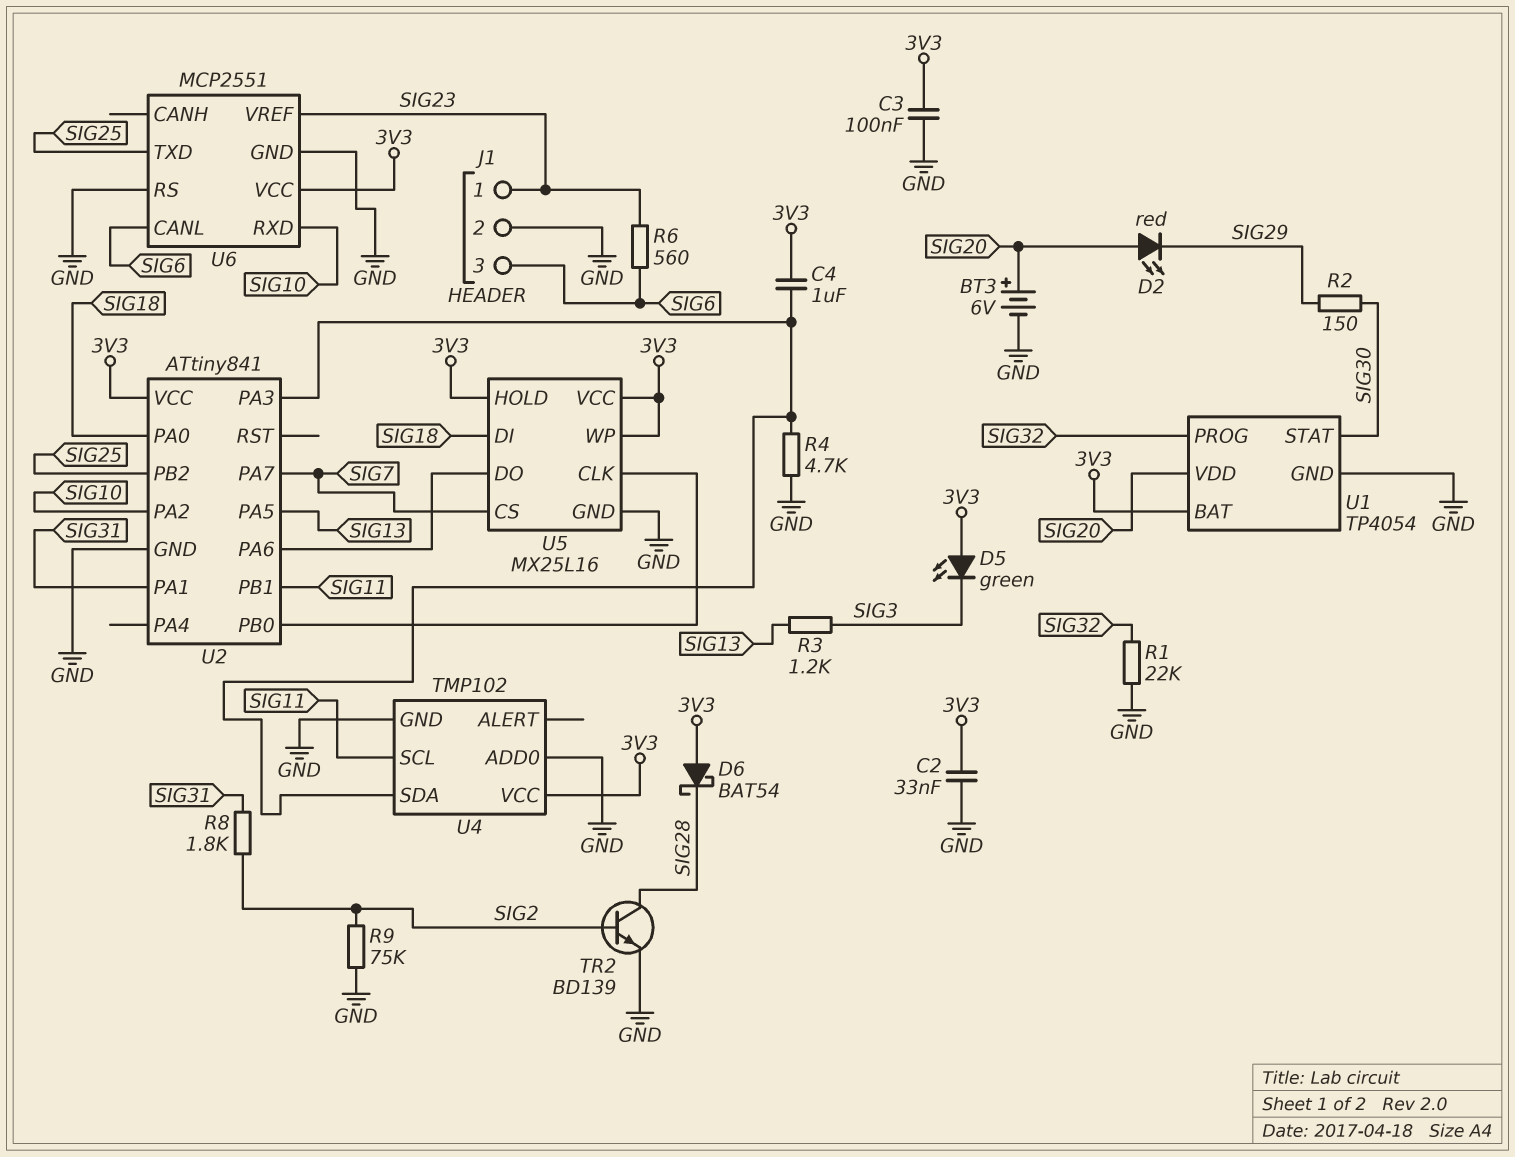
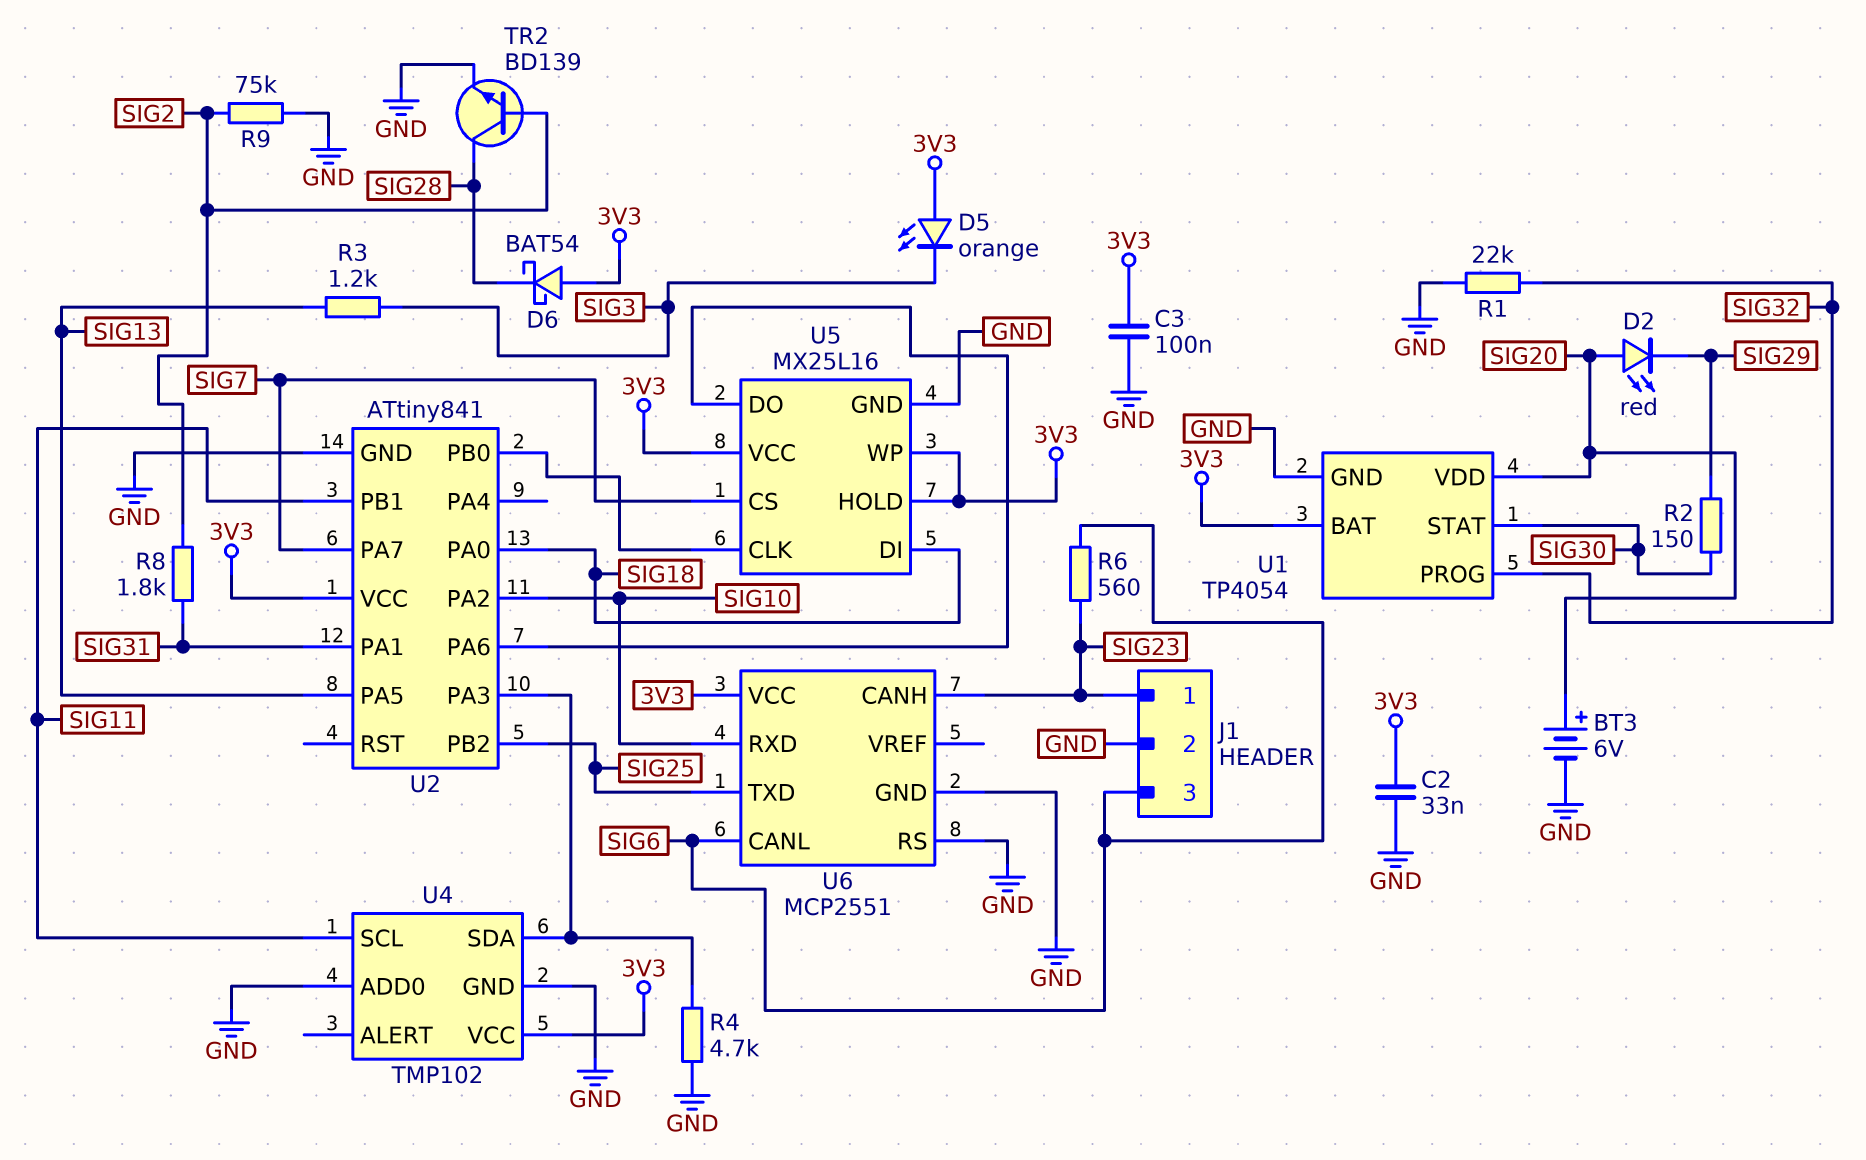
C4: 1uF (3V3, U2/PA3) -> none
D5: LED green (A 3V3, K SIG3) -> LED orange (A 3V3, K SIG3)
U6 pin CANH: none -> SIG23
U6 pin VREF: SIG23 -> none

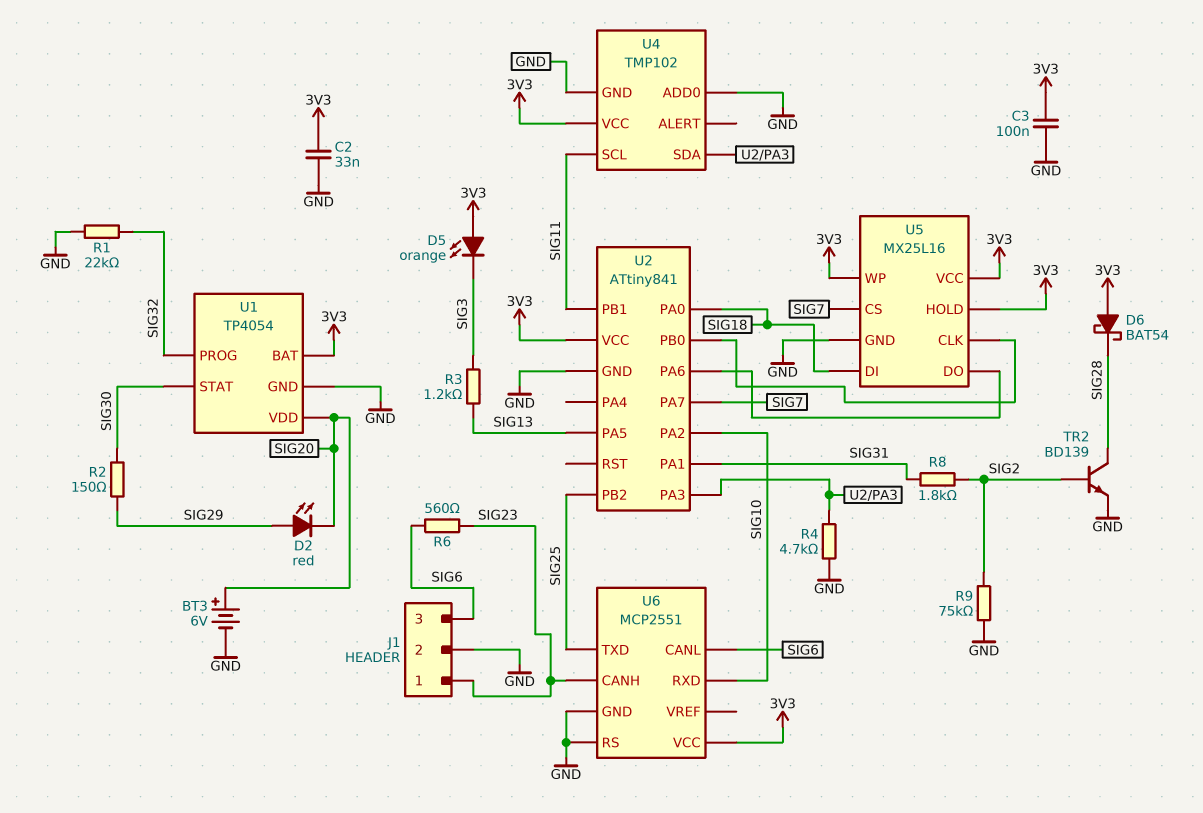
D2: LED red (A SIG20, K SIG29) -> LED red (A SIG29, K SIG20)

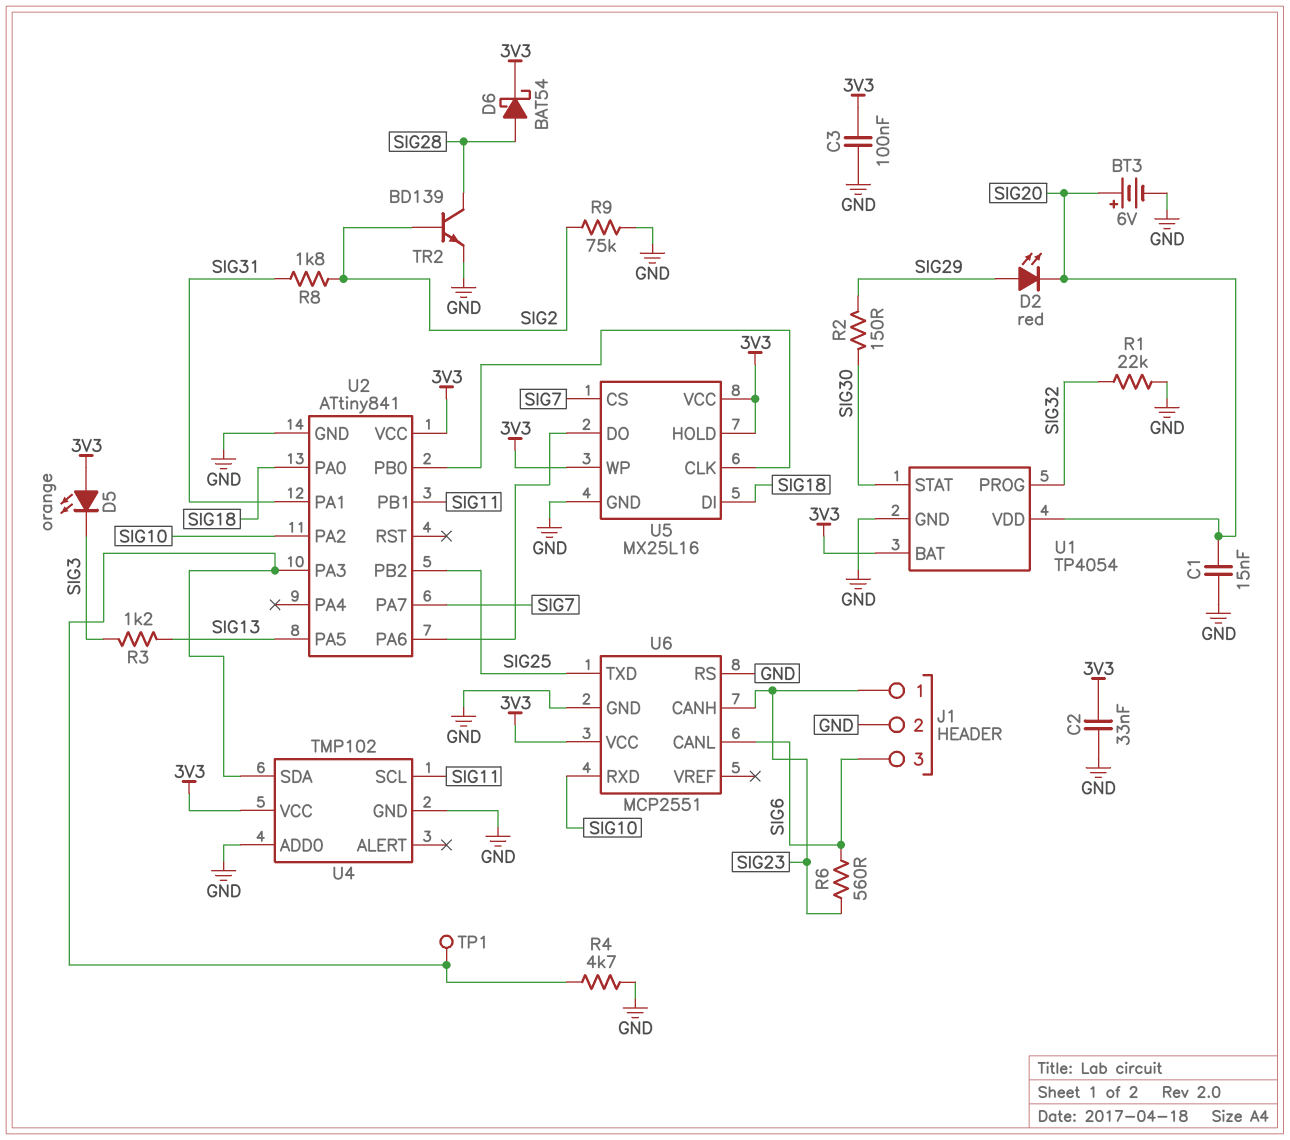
C1: none -> 15nF (GND, SIG20)
D6: schottky BAT54 (A 3V3, K SIG28) -> schottky BAT54 (A SIG28, K 3V3)
TP1: none -> test point (U2/PA3)

